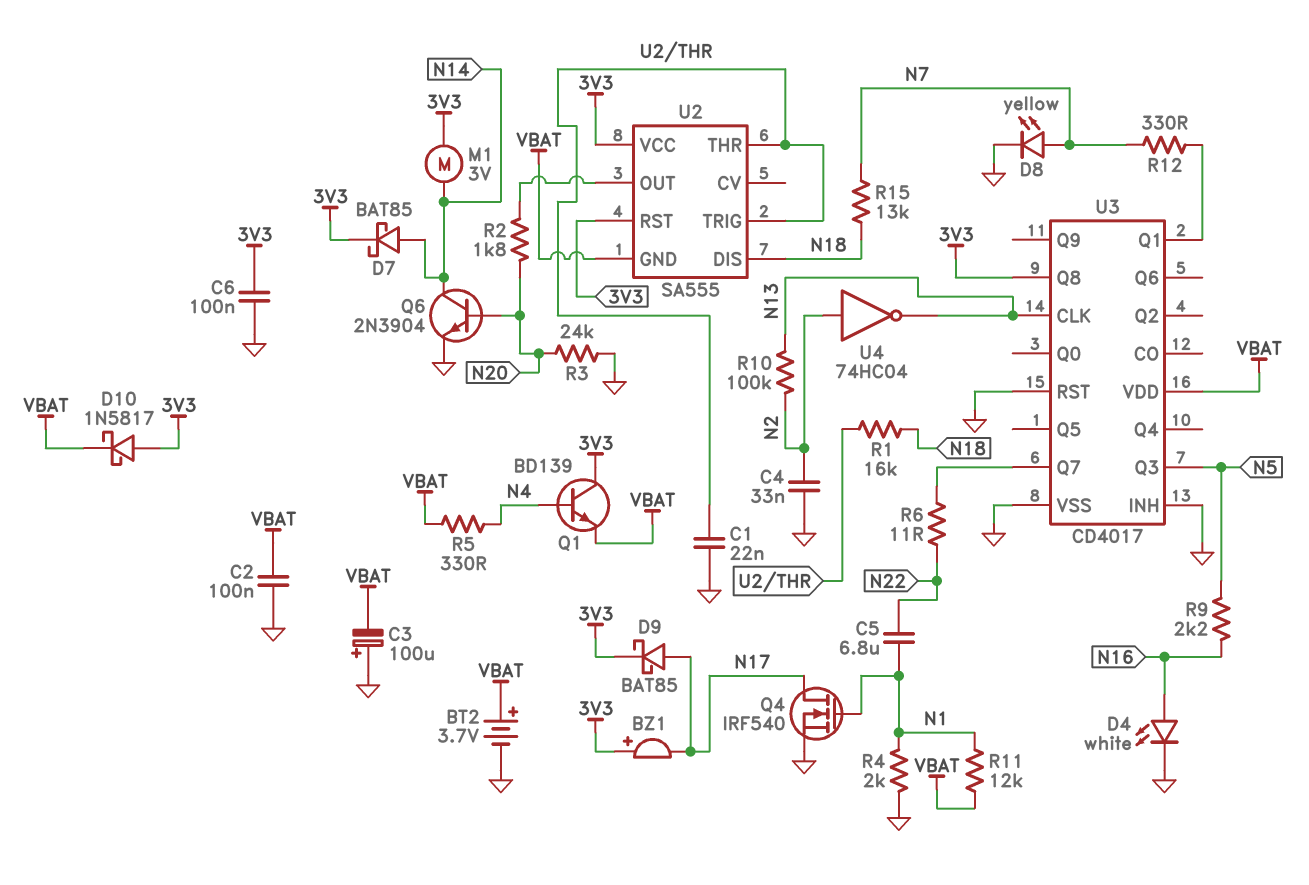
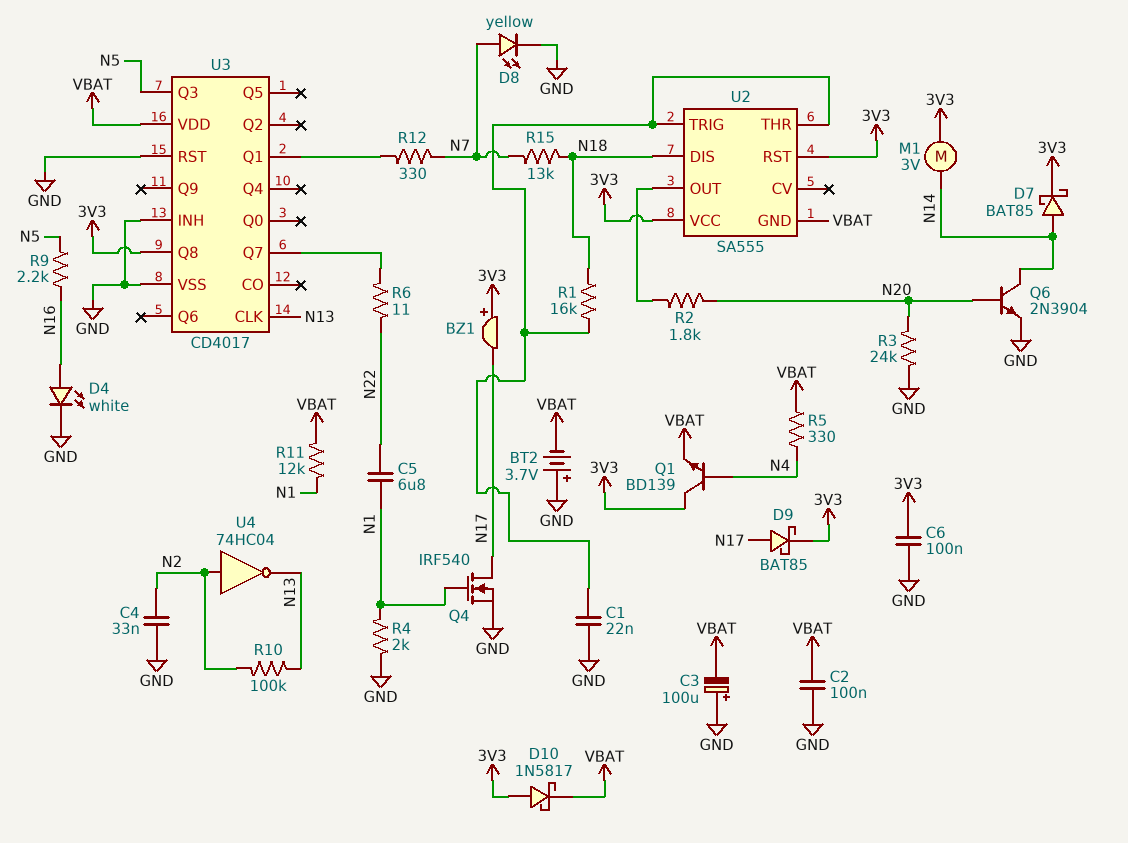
BT2: 3.7V (plus VBAT, minus GND) -> 3.7V (plus GND, minus VBAT)

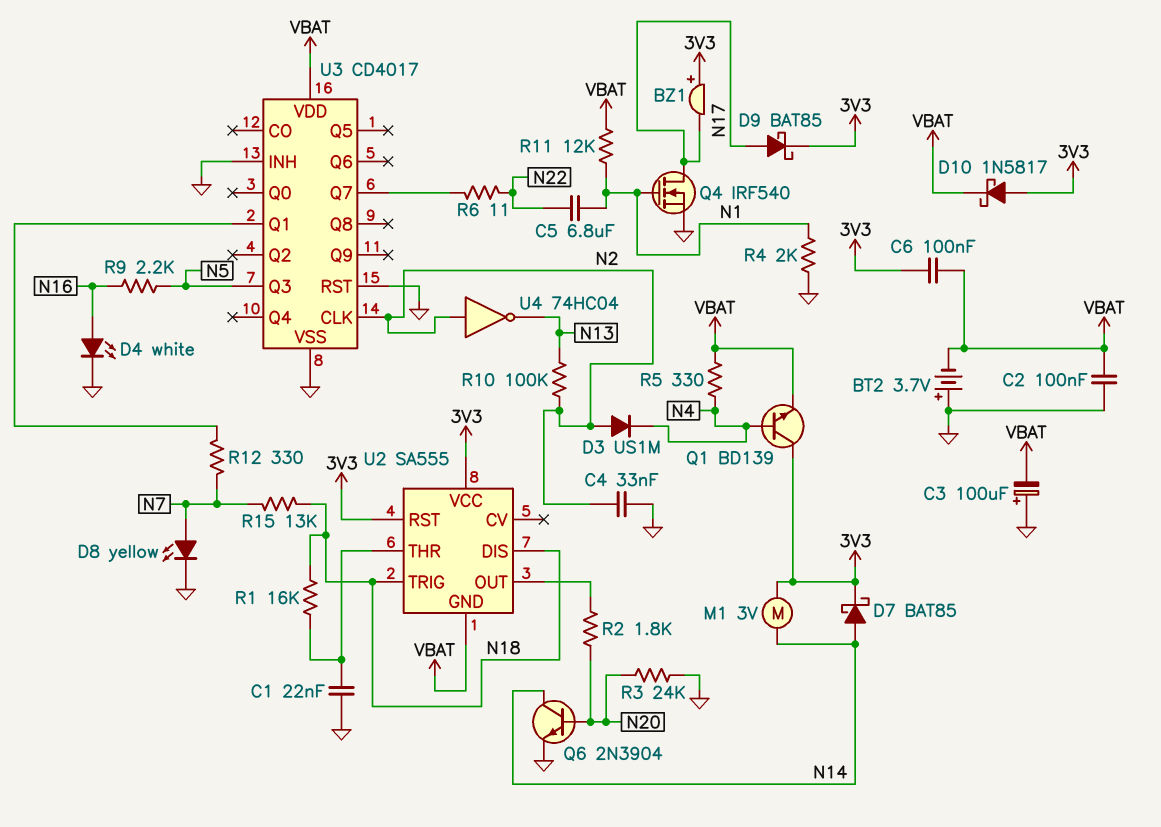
C6: 100nF (3V3, GND) -> 100nF (3V3, VBAT)
D3: none -> diode US1M (A N2, K N4)
U2 pin TRIG: U2/THR -> N18
U3 pin CLK: N13 -> N2
U3 pin Q8: 3V3 -> none

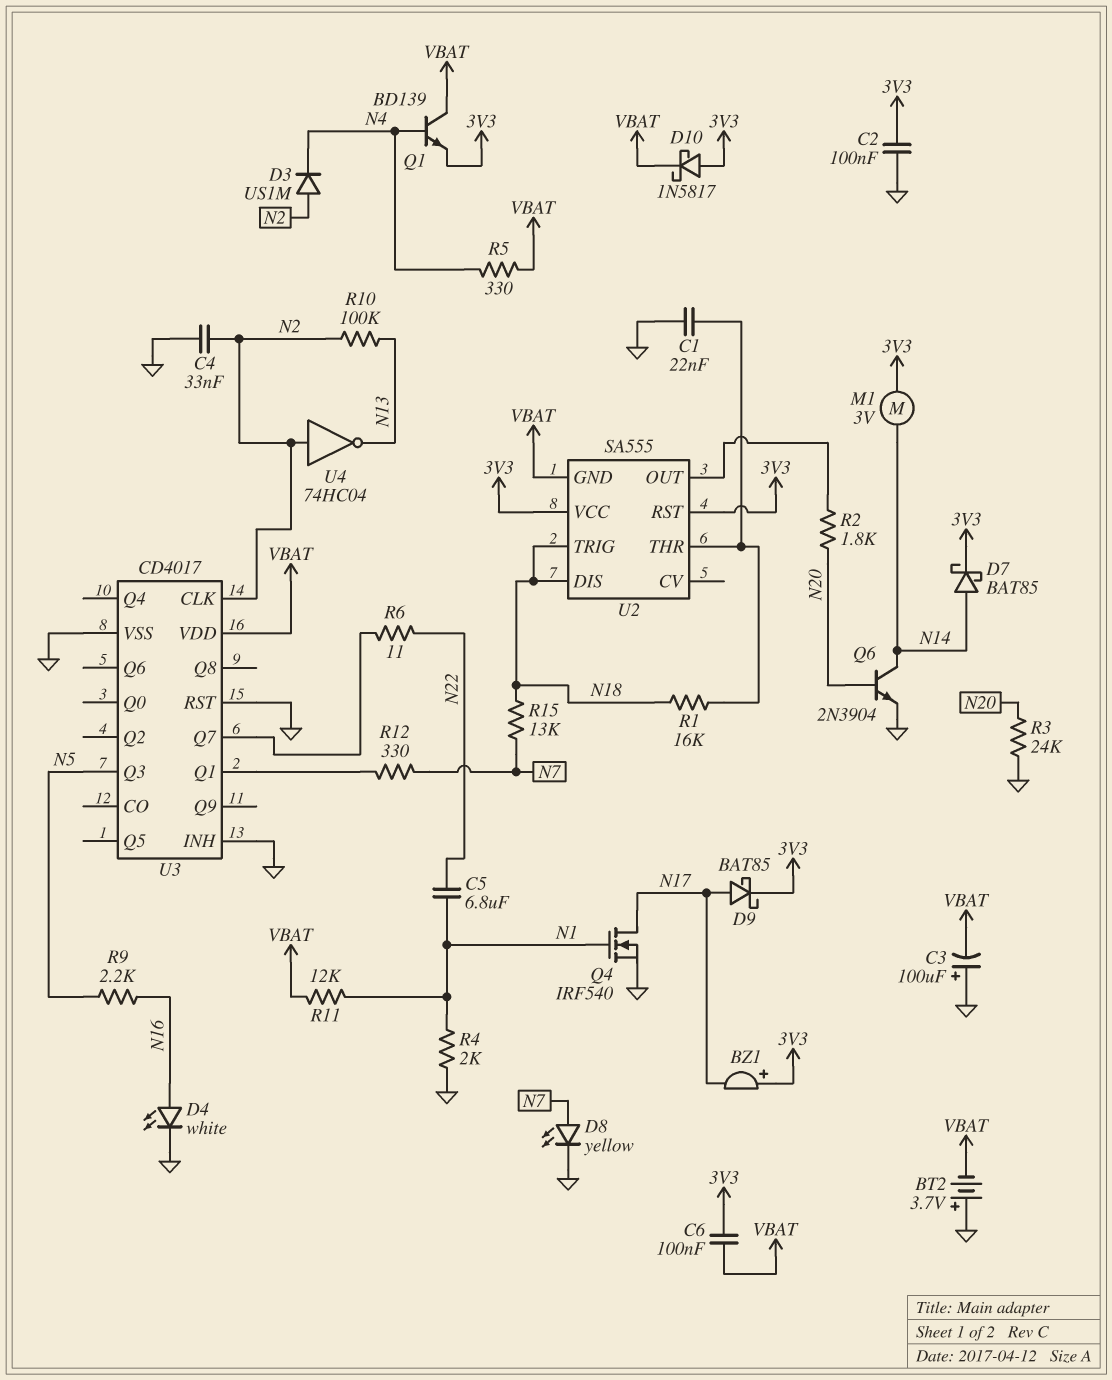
C2: 100nF (GND, VBAT) -> 100nF (3V3, GND)
Q1: NPN BD139 (B N4, C 3V3, E VBAT) -> NPN BD139 (B N4, C VBAT, E 3V3)

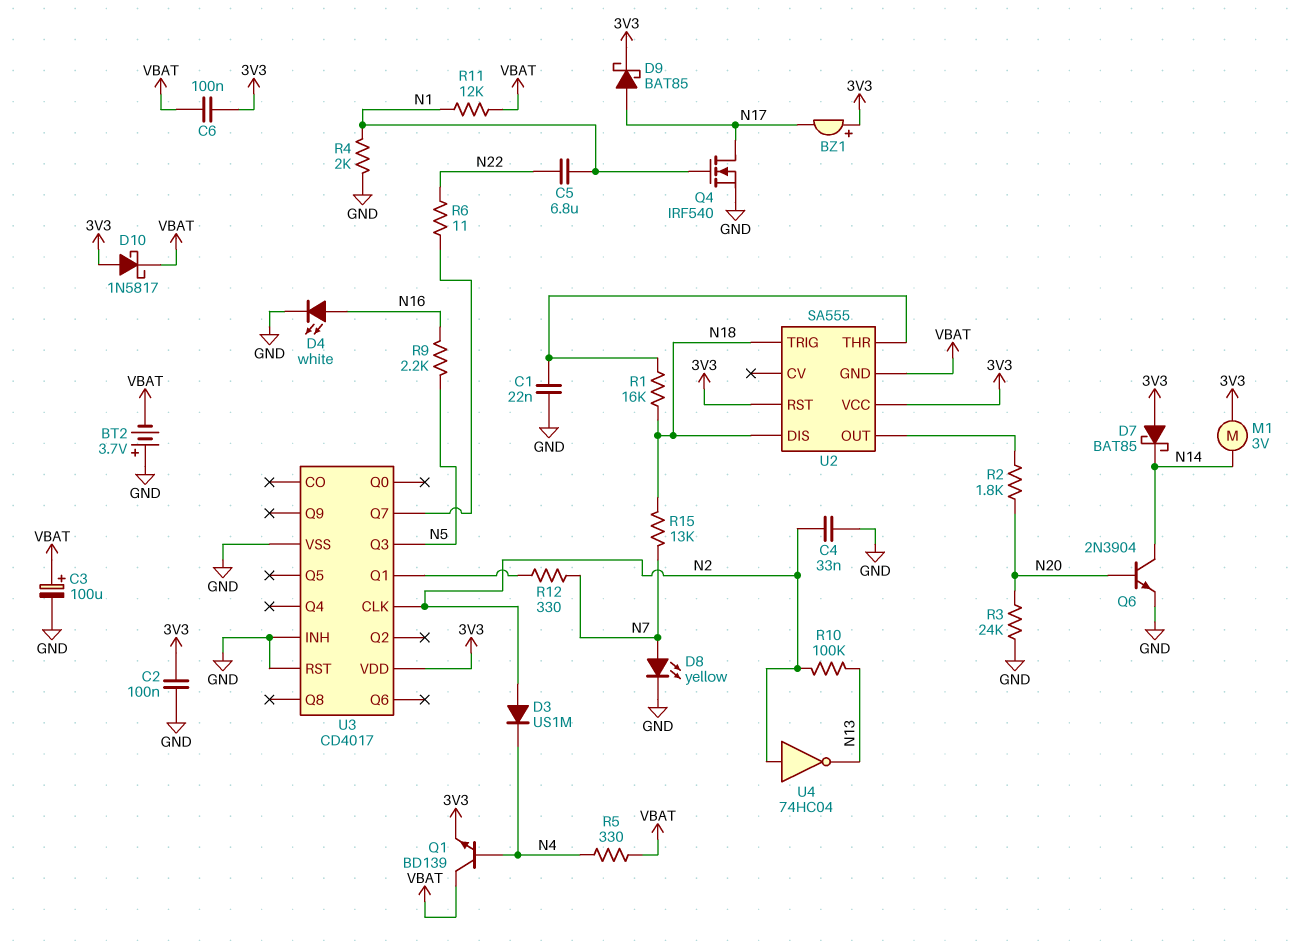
C3: 100uF (plus GND, minus VBAT) -> 100uF (plus VBAT, minus GND)
D7: schottky BAT85 (A N14, K 3V3) -> schottky BAT85 (A 3V3, K N14)
U3 pin VDD: VBAT -> 3V3

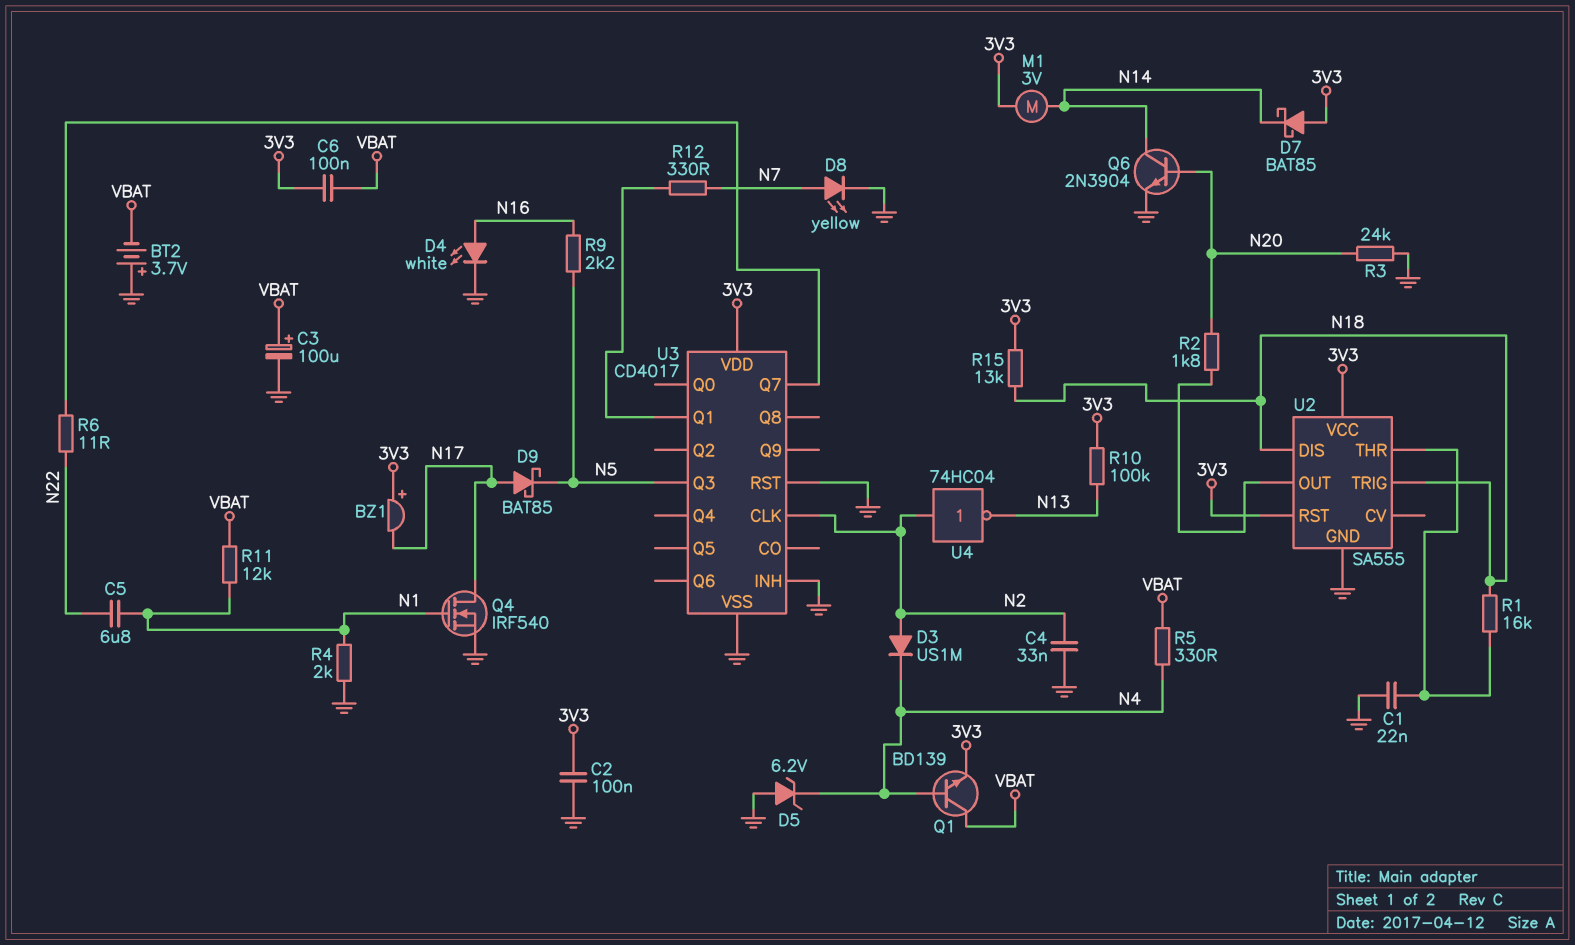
D5: none -> zener 6.2V (A GND, K N4)
D9: schottky BAT85 (A N17, K 3V3) -> schottky BAT85 (A N17, K N5)
D10: schottky 1N5817 (A 3V3, K VBAT) -> none
R10: 100k (N2, N13) -> 100k (3V3, N13)
R15: 13k (N7, N18) -> 13k (3V3, N18)
U2 pin GND: VBAT -> GND

